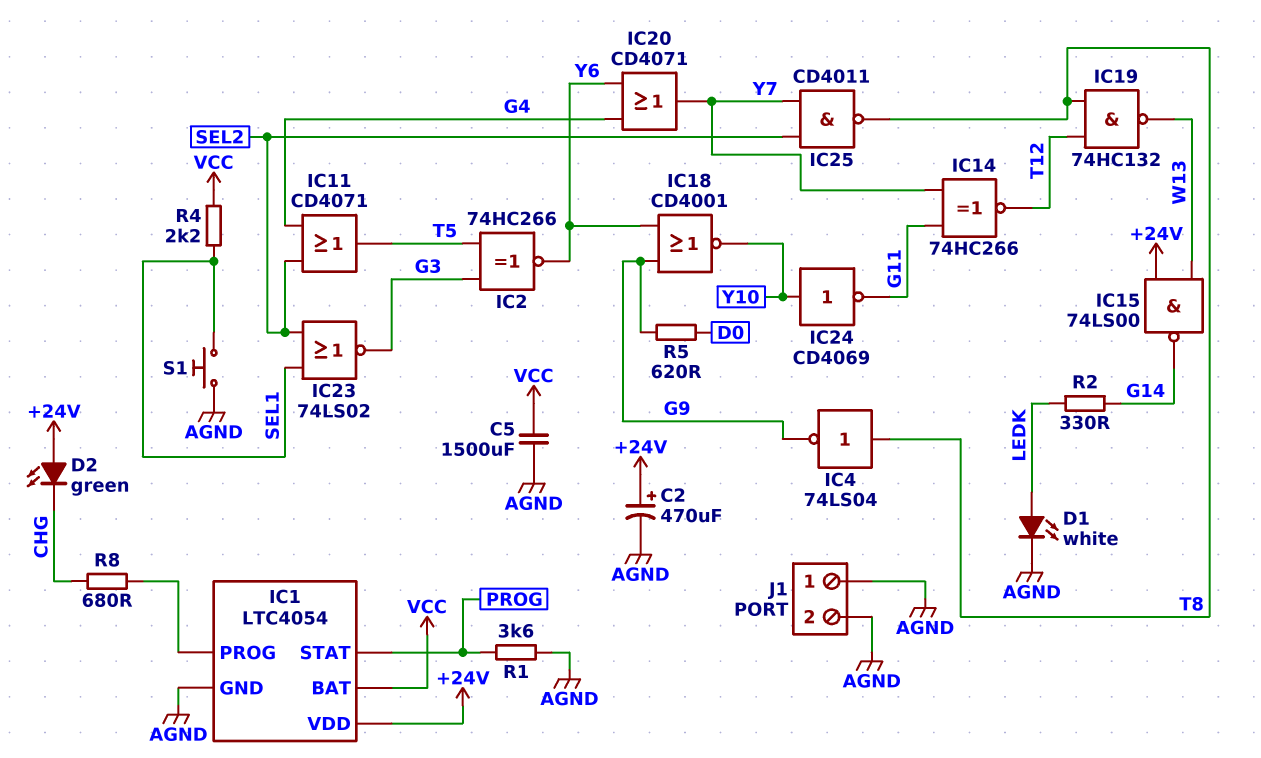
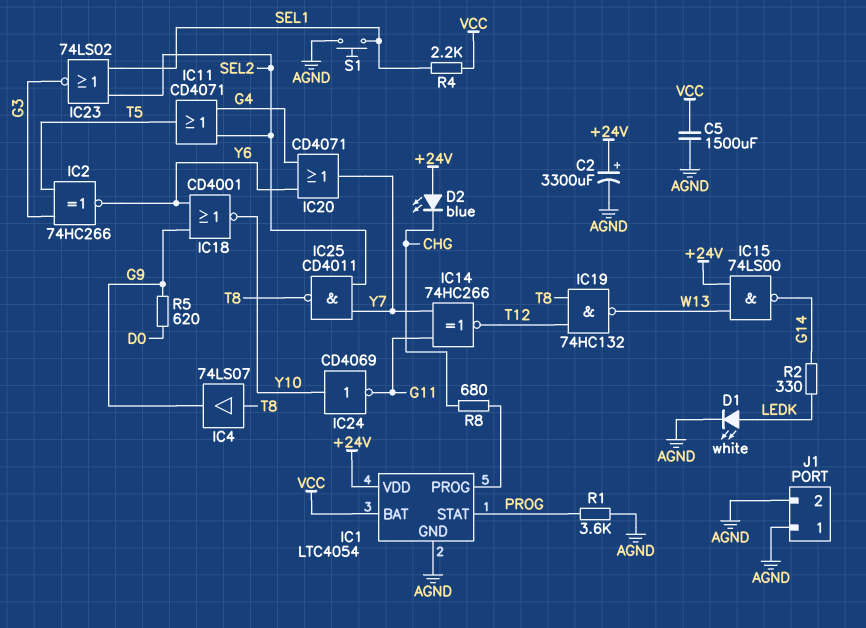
C2: 470uF (plus +24V, minus AGND) -> 3300uF (plus +24V, minus AGND)
D2: LED green (A +24V, K CHG) -> LED blue (A +24V, K CHG)
IC4: NOT 74LS04 (in T8, out G9) -> buffer 74LS07 (in T8, out G9)

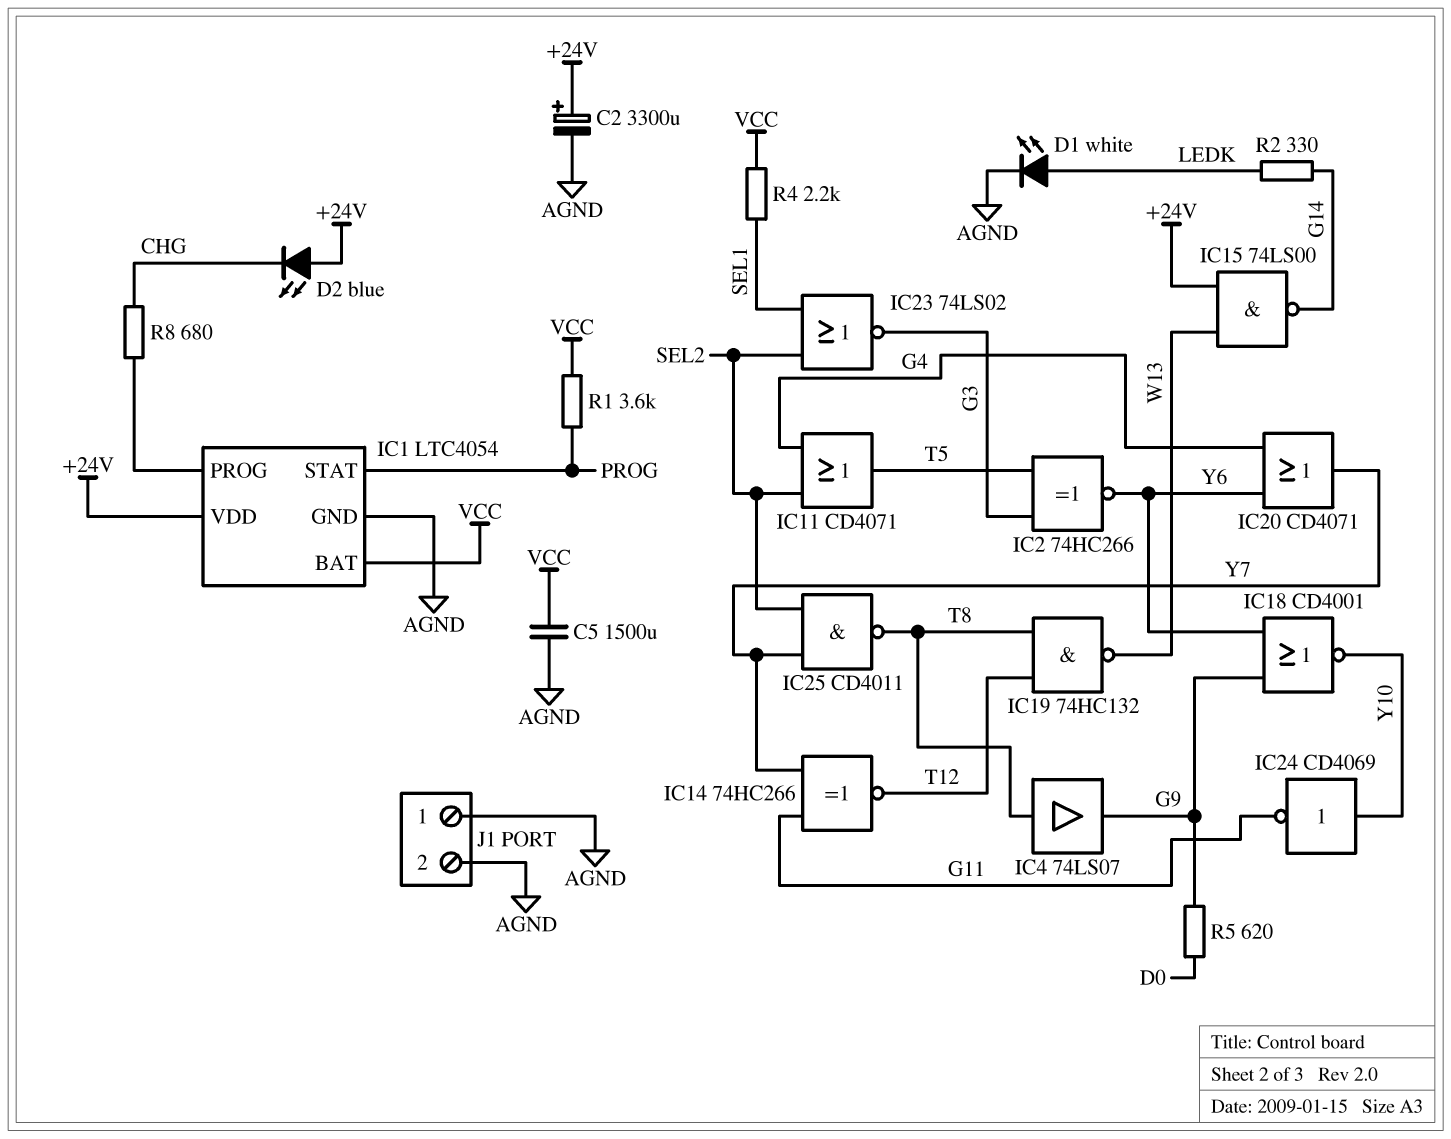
R1: 3.6k (AGND, PROG) -> 3.6k (PROG, VCC)
S1: button (AGND, SEL1) -> none

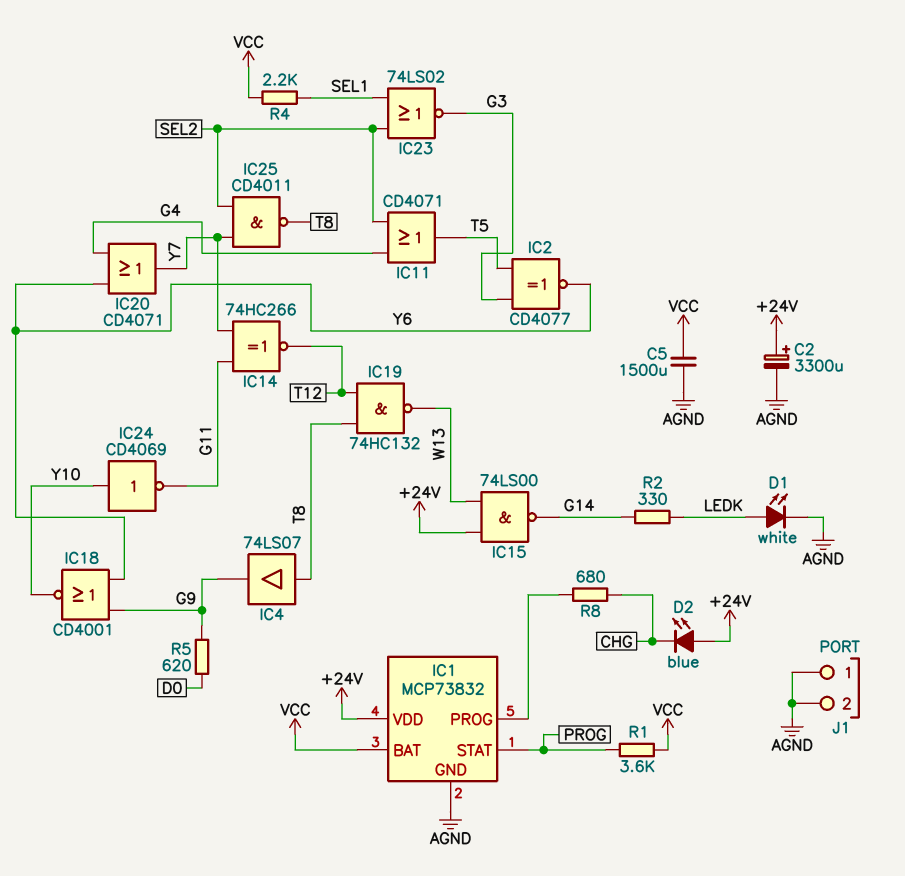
IC1: LTC4054 -> MCP73832
IC2: XNOR 74HC266 (in G3, in T5, out Y6) -> XNOR CD4077 (in G3, in T5, out Y6)

